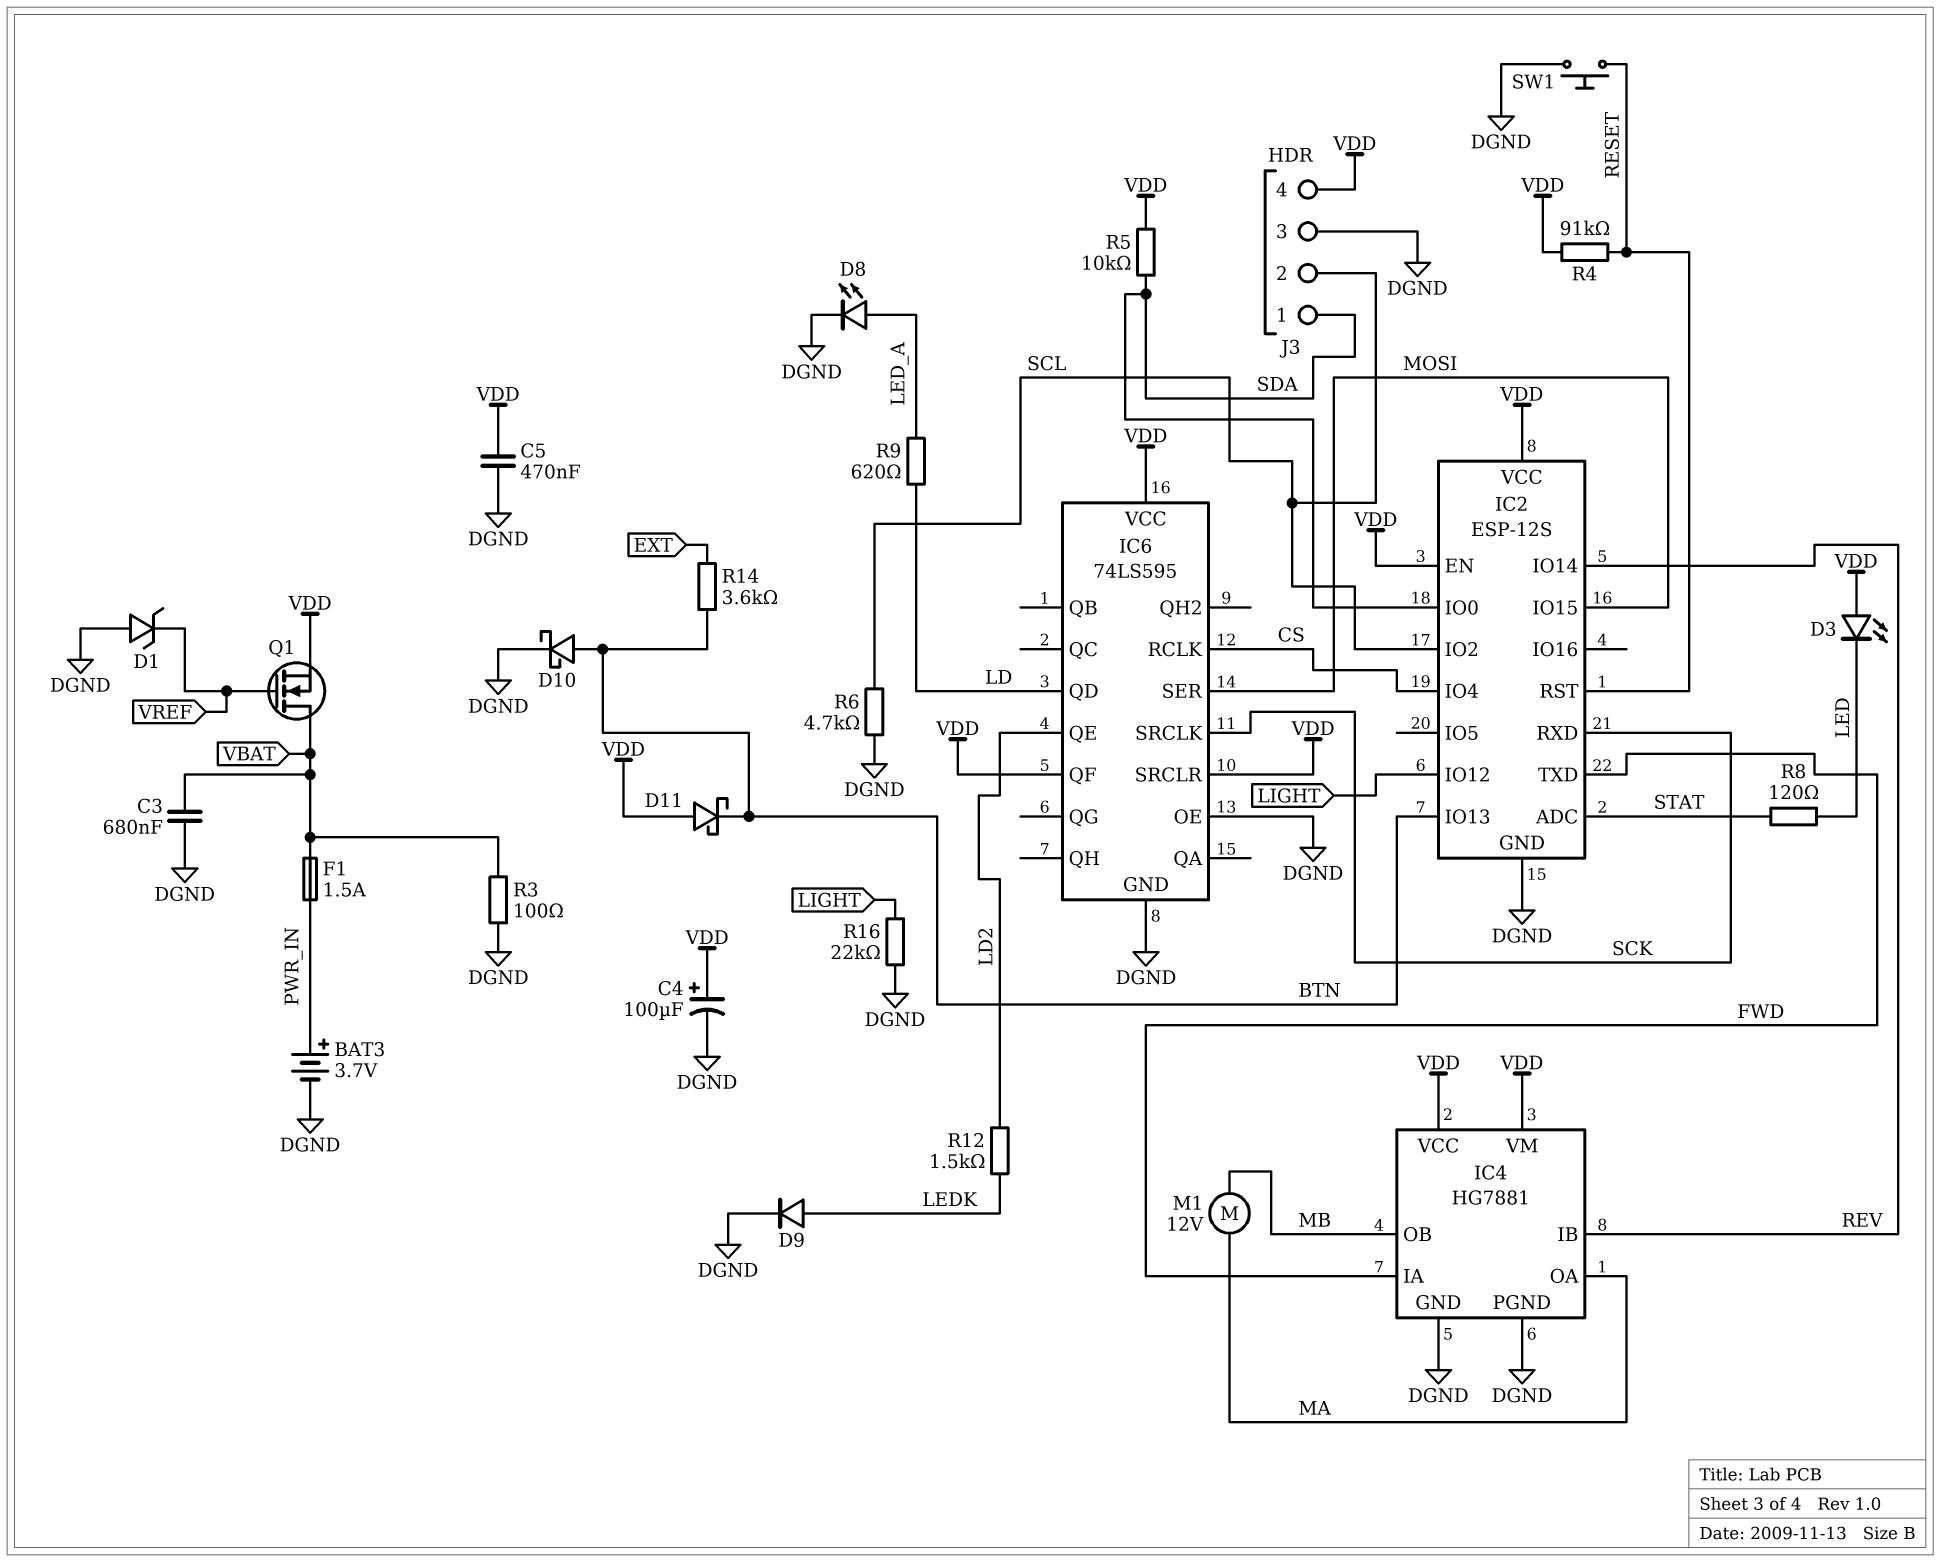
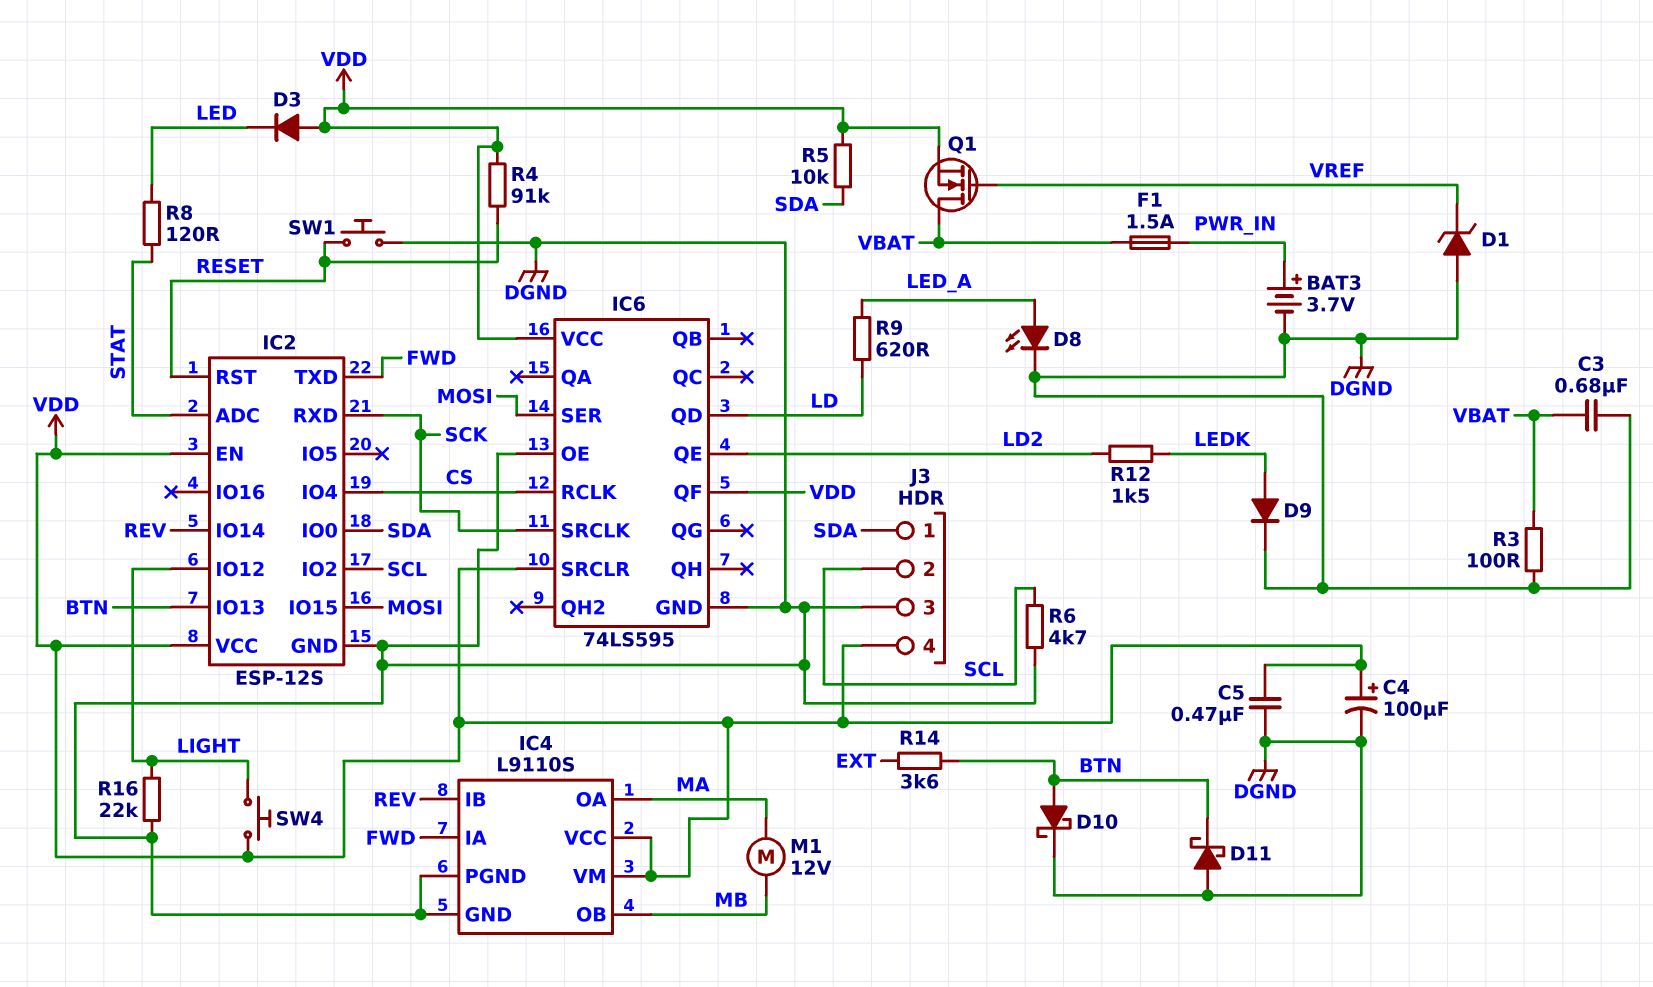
D3: LED (A VDD, K LED) -> diode (A VDD, K LED)
D11: schottky (A VDD, K BTN) -> schottky (A DGND, K BTN)
IC4: HG7881 -> L9110S
SW4: none -> button (LIGHT, VDD)

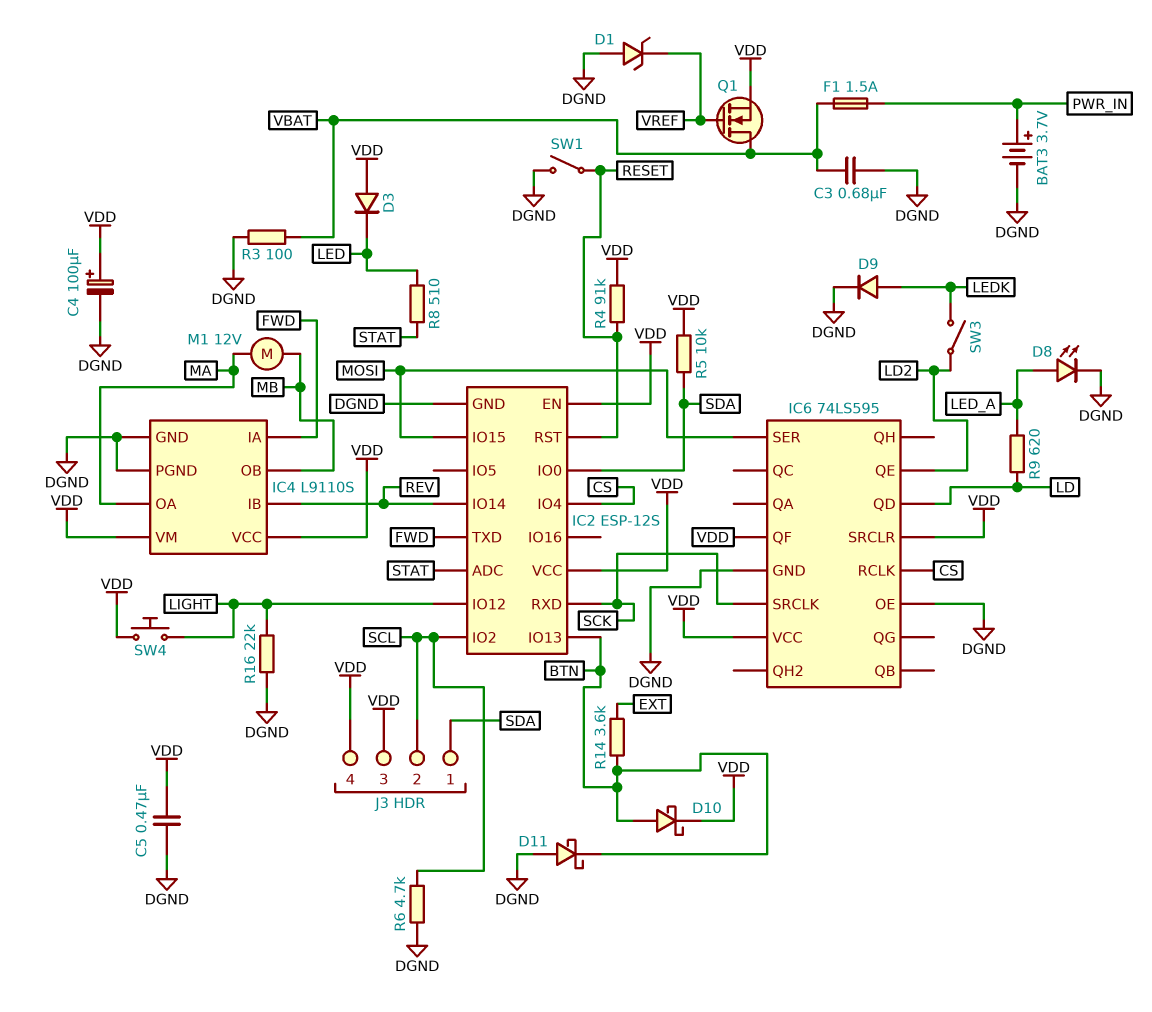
D10: schottky (A BTN, K DGND) -> schottky (A BTN, K VDD)
J3 pin 3: DGND -> VDD
R8: 120 (LED, STAT) -> 510 (LED, STAT)
R12: 1.5k (LD2, LEDK) -> none
SW1: button (DGND, RESET) -> switch (DGND, RESET)
SW3: none -> switch (LD2, LEDK)

